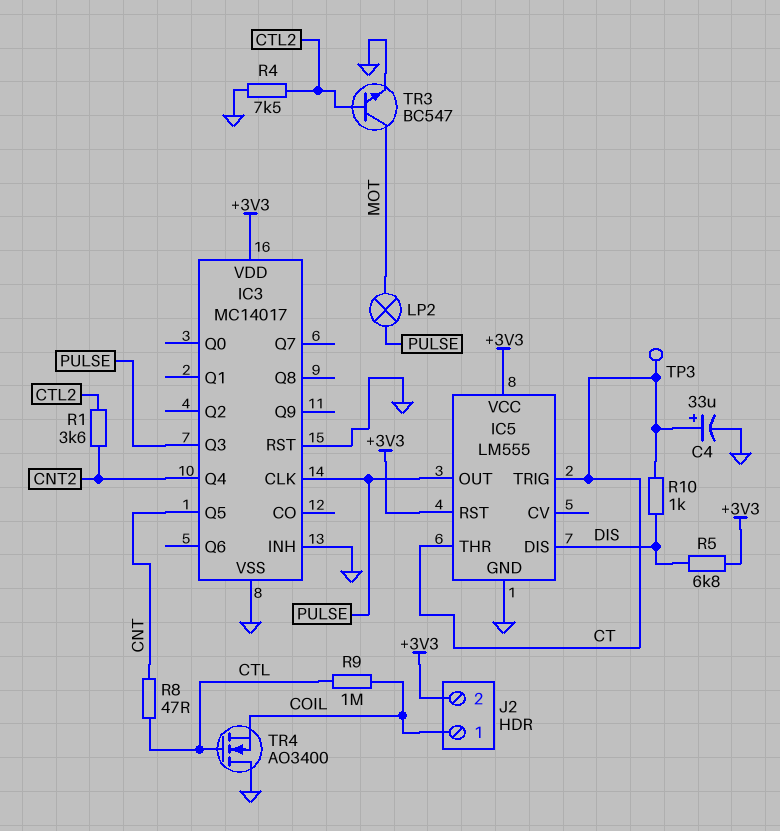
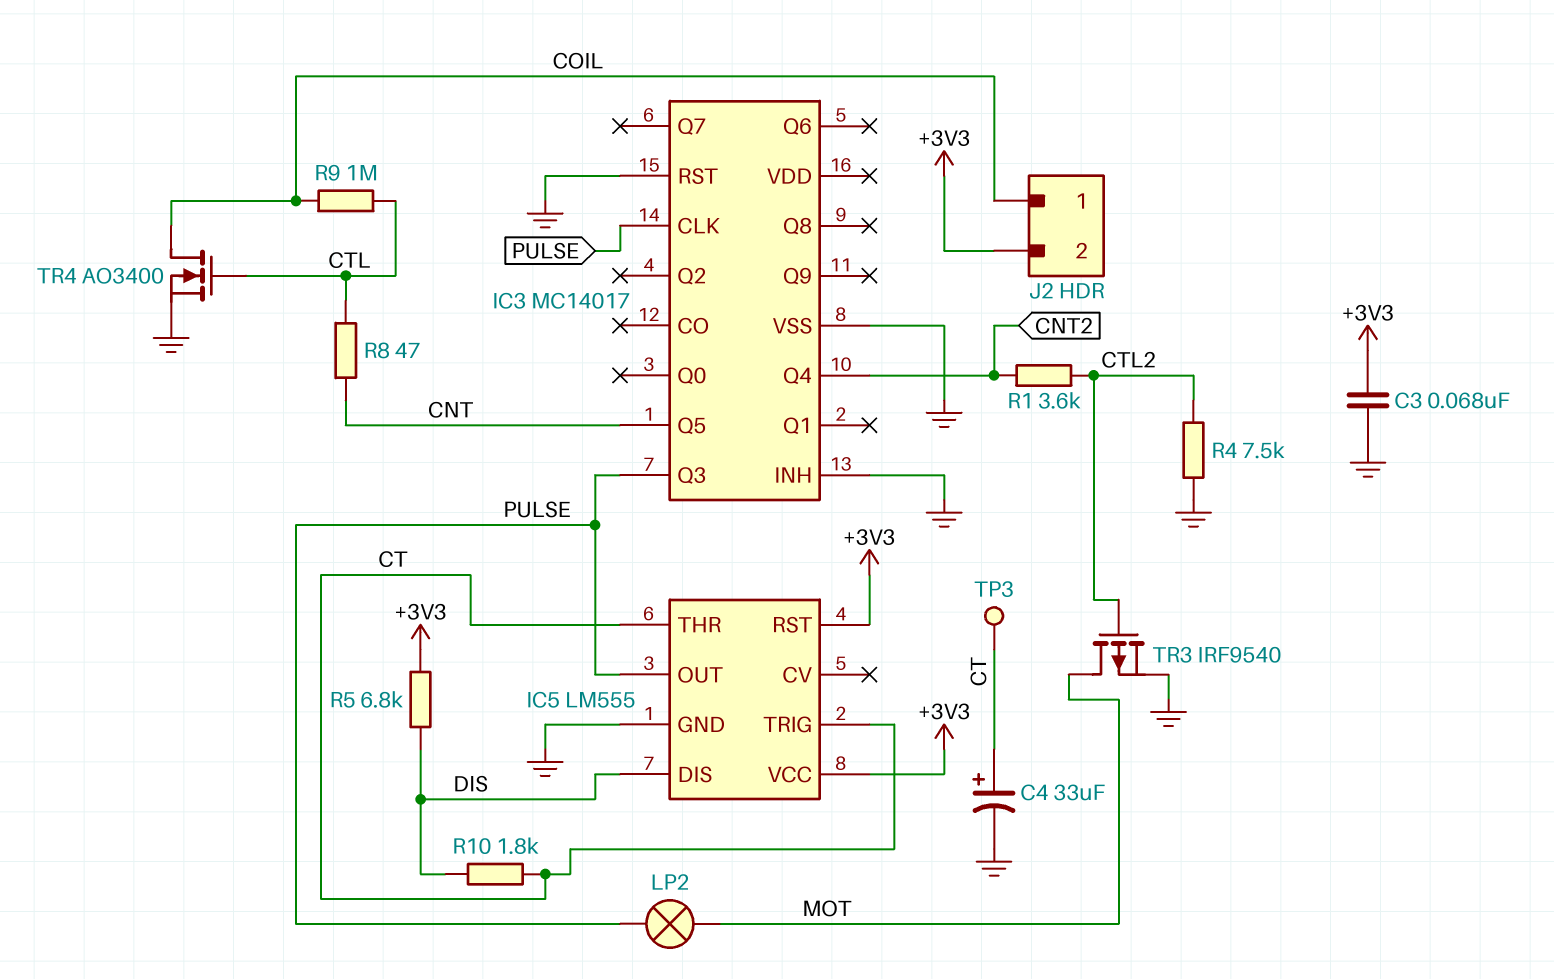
C3: none -> 68nF (+3V3, GND)
IC3 pin VDD: +3V3 -> none
R10: 1k (CT, DIS) -> 1.8k (CT, DIS)
TR3: NPN BC547 (B CTL2, C MOT, E GND) -> PMOS IRF9540 (G CTL2, D MOT, S GND)
TR4: NMOS AO3400 (G CTL, D GND, S COIL) -> NMOS AO3400 (G CTL, D COIL, S GND)

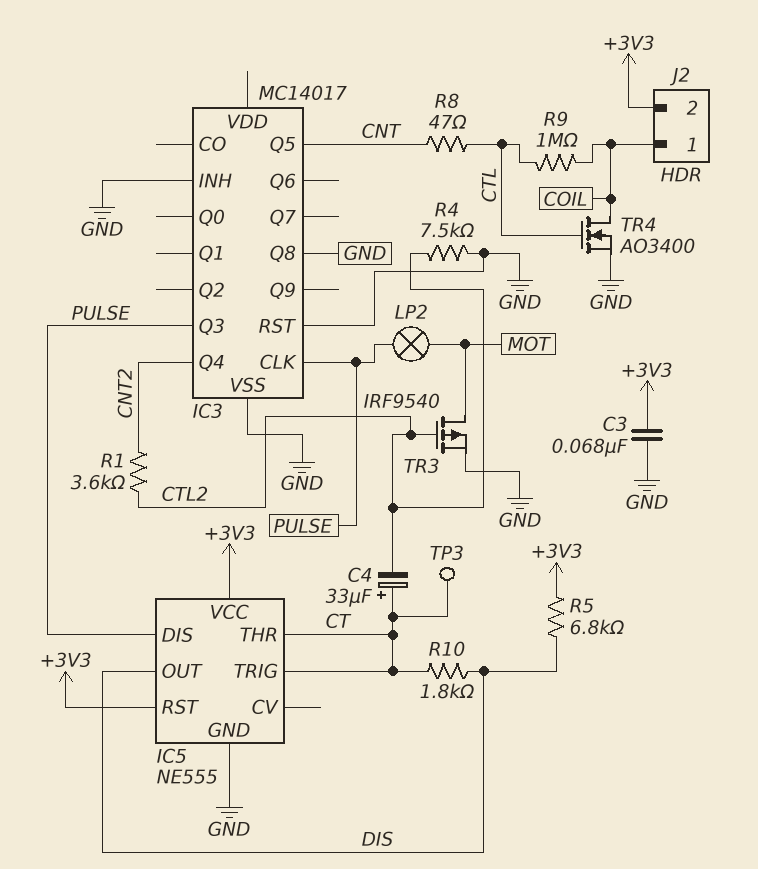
C4: 33uF (plus CT, minus GND) -> 33uF (plus CT, minus CTL2)
IC3 pin Q8: none -> GND
IC5: LM555 -> NE555
IC5 pin DIS: DIS -> PULSE
IC5 pin OUT: PULSE -> DIS

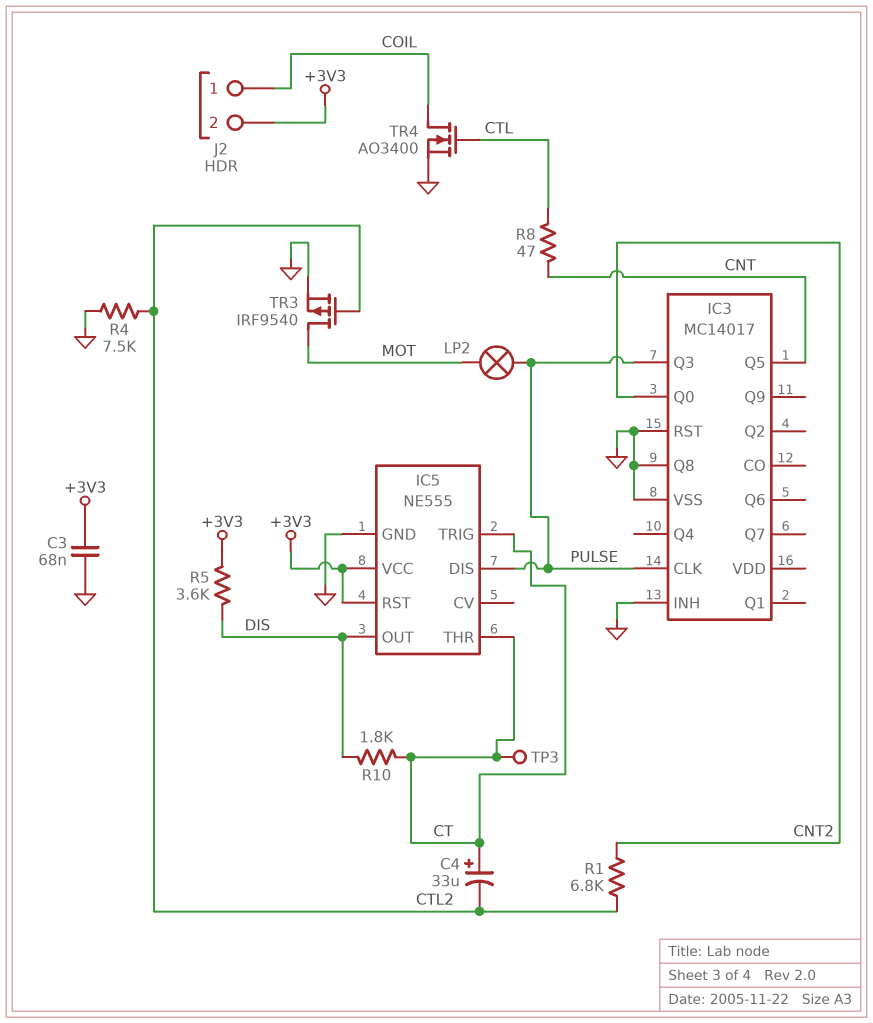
IC3 pin Q0: none -> CNT2
IC3 pin Q4: CNT2 -> none
R1: 3.6k (CNT2, CTL2) -> 6.8k (CNT2, CTL2)
R5: 6.8k (+3V3, DIS) -> 3.6k (+3V3, DIS)
R9: 1M (COIL, CTL) -> none

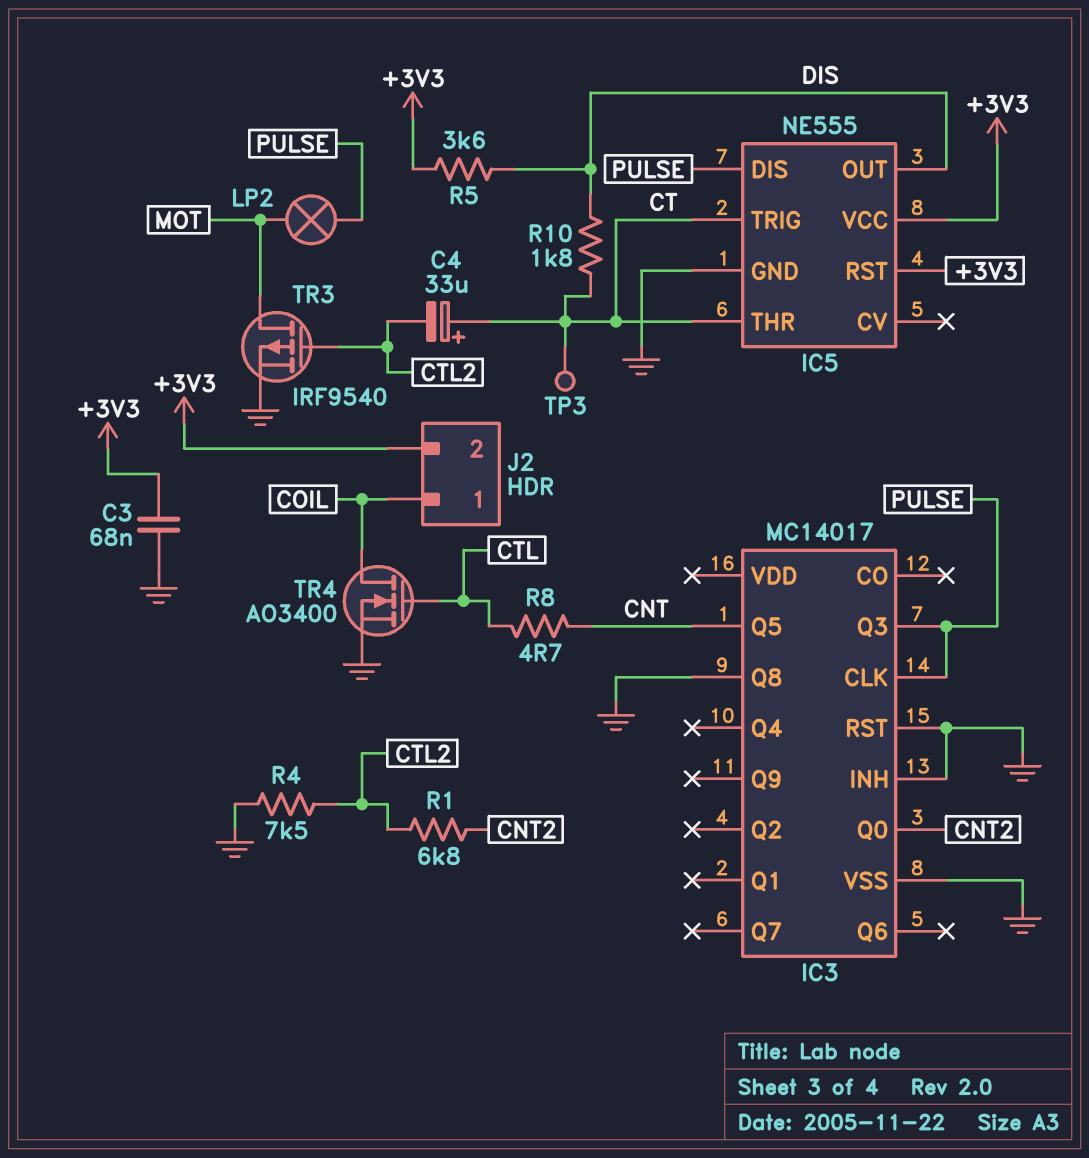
R8: 47 (CNT, CTL) -> 4.7 (CNT, CTL)

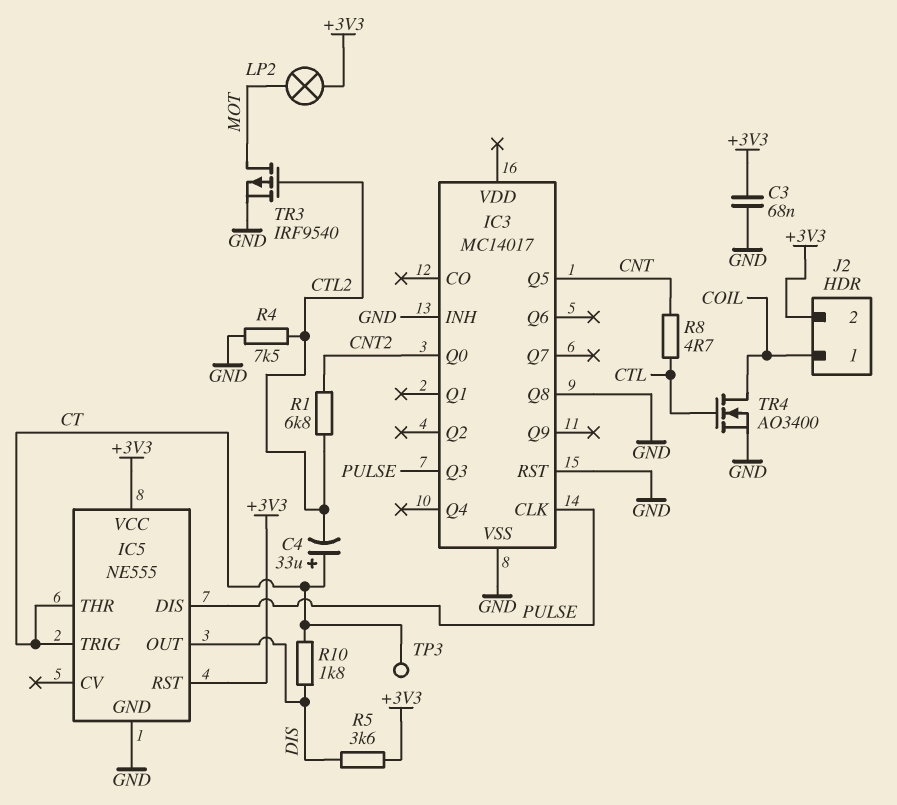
LP2: lamp (MOT, PULSE) -> lamp (+3V3, MOT)

